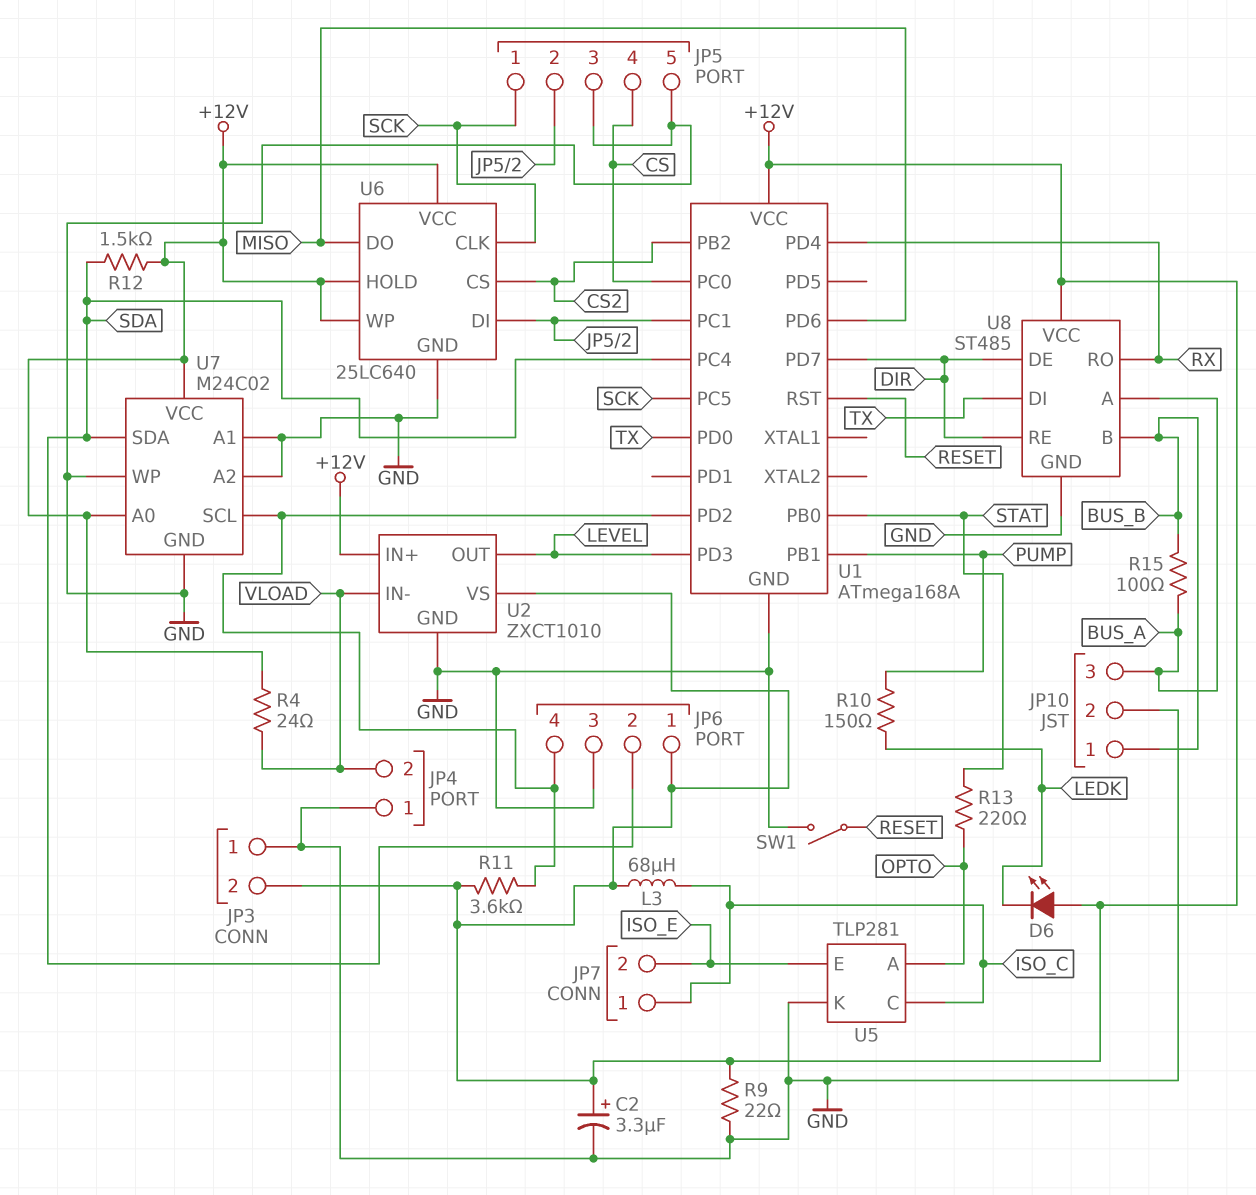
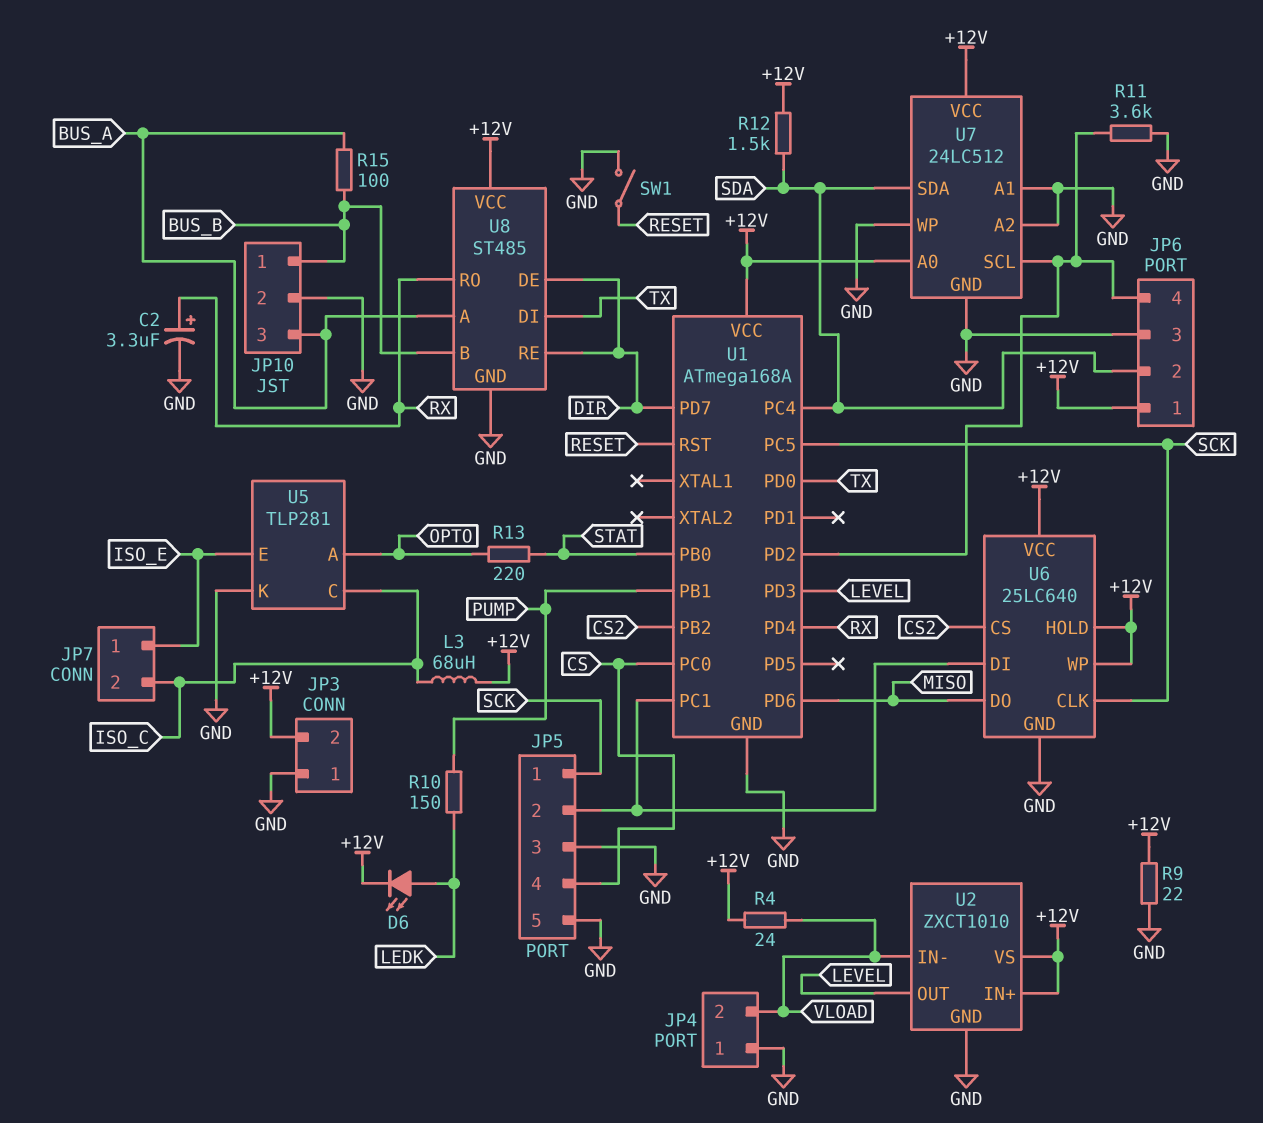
C2: 3.3uF (plus +12V, minus GND) -> 3.3uF (plus RX, minus GND)
D6: LED (A +12V, K LEDK) -> LED (A LEDK, K +12V)
JP7 pin 1: ISO_C -> ISO_E
JP7 pin 2: ISO_E -> ISO_C
R11: 3.6k (+12V, JP6/4) -> 3.6k (GND, JP6/4)
U7: M24C02 -> 24LC512

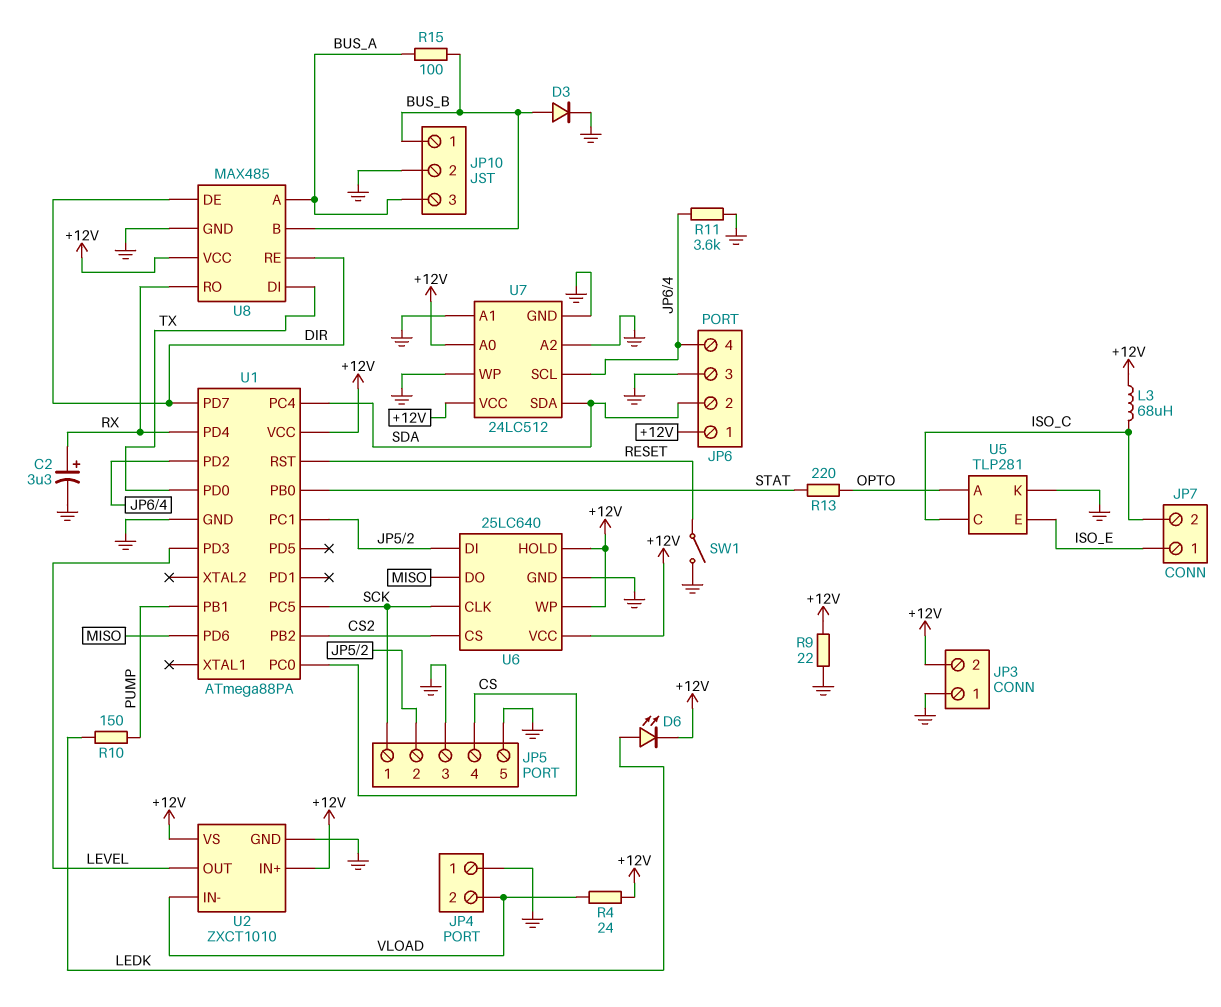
D3: none -> diode (A BUS_B, K GND)
R12: 1.5k (+12V, SDA) -> none
U1: ATmega168A -> ATmega88PA
U8: ST485 -> MAX485

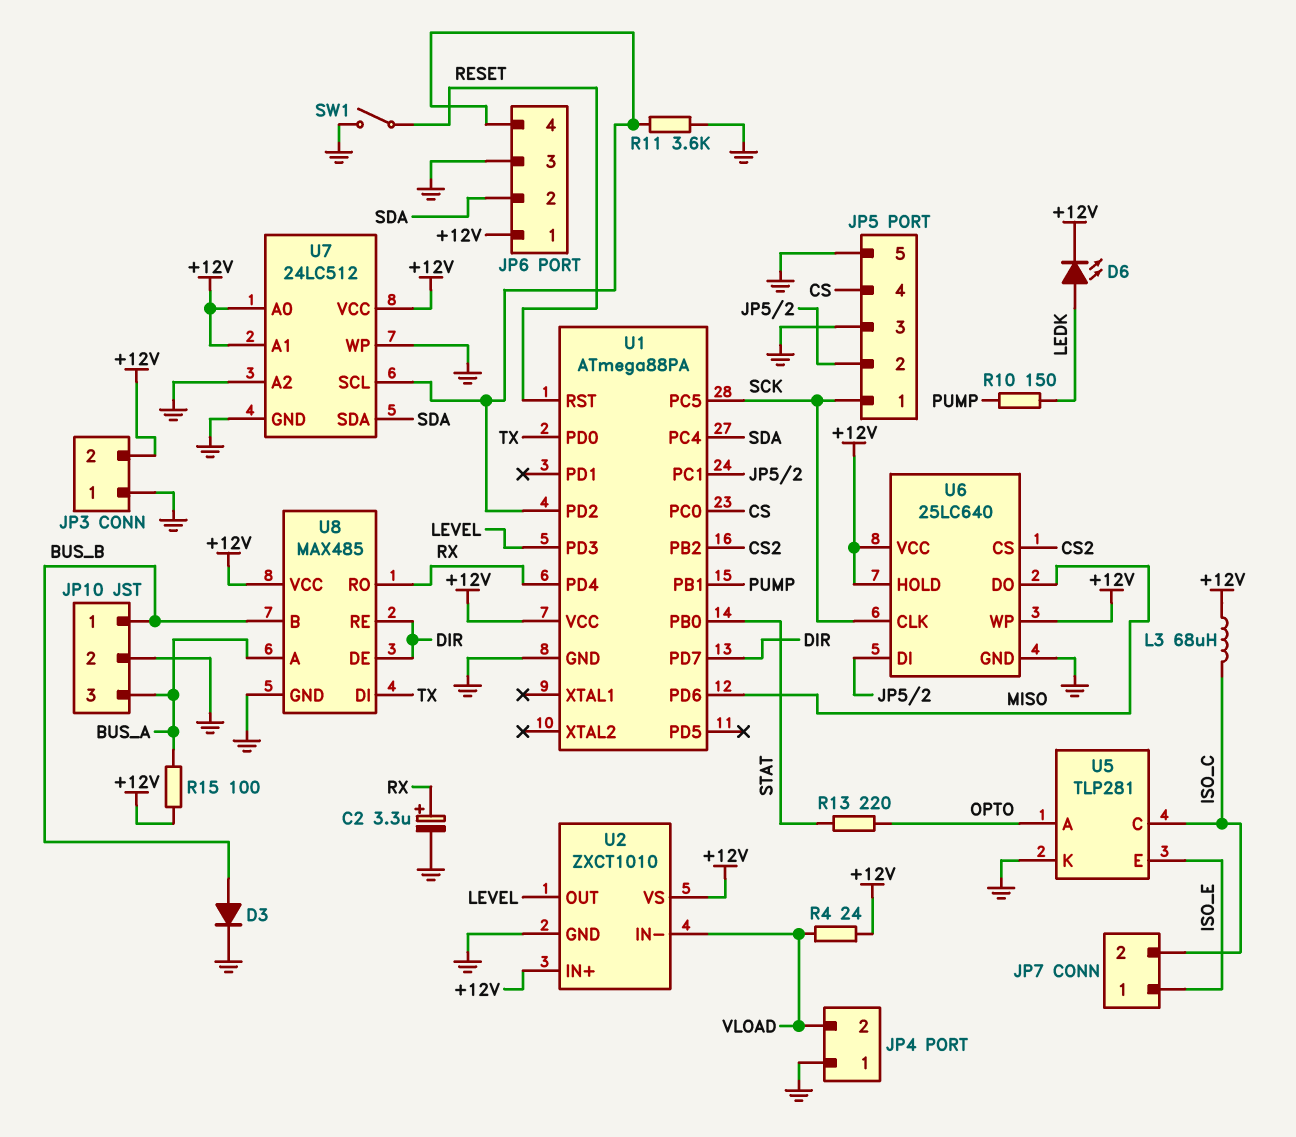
R9: 22 (+12V, GND) -> none
R15: 100 (BUS_A, BUS_B) -> 100 (+12V, BUS_A)
U7 pin A1: GND -> +12V

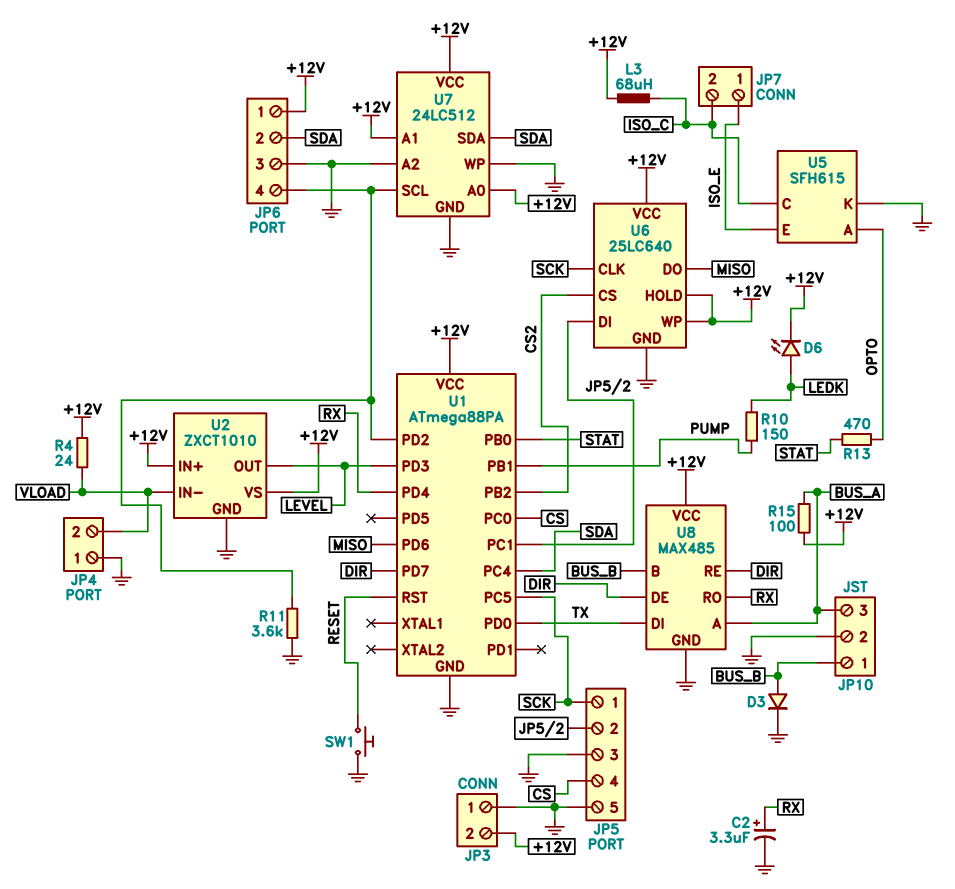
R13: 220 (OPTO, STAT) -> 470 (OPTO, STAT)
SW1: switch (GND, RESET) -> button (GND, RESET)
U5: TLP281 -> SFH615

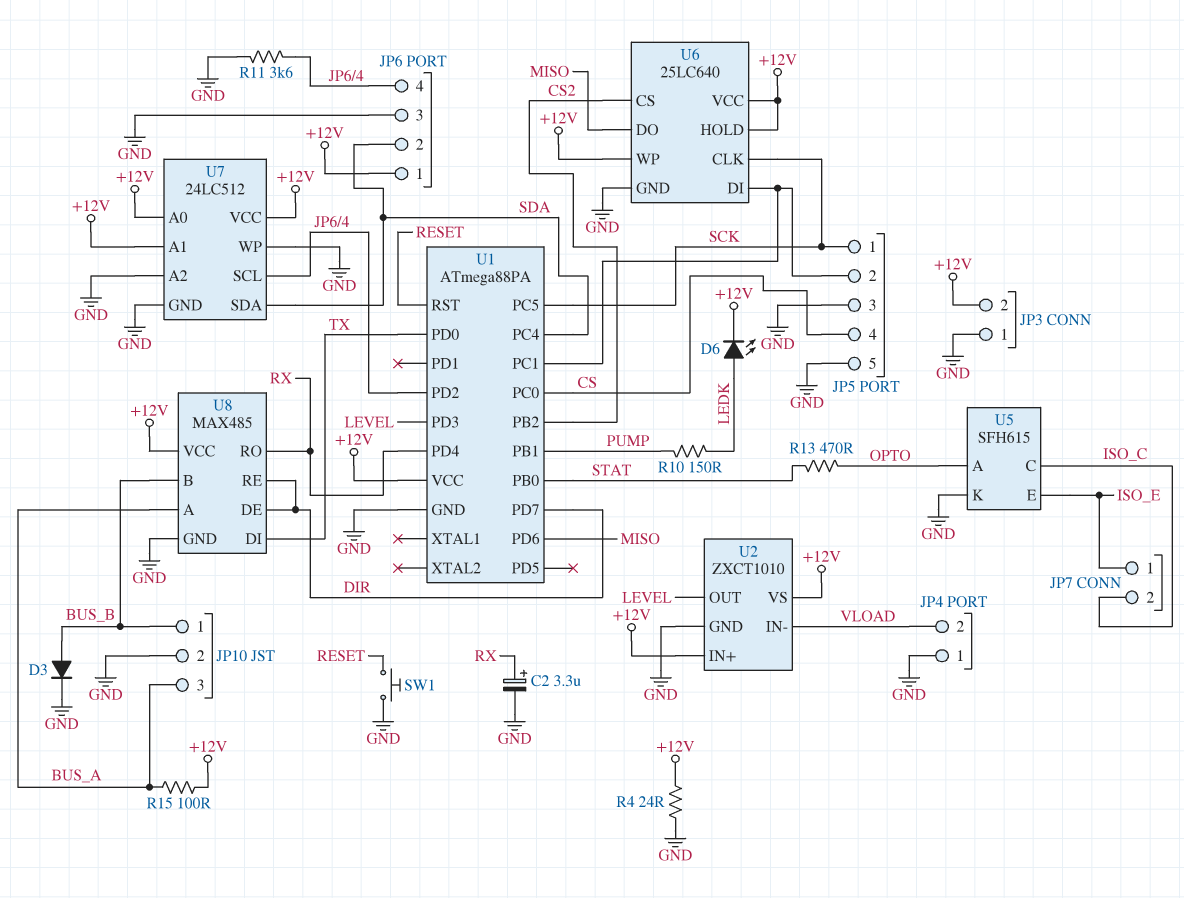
L3: 68uH (+12V, ISO_C) -> none
R4: 24 (+12V, VLOAD) -> 24 (+12V, GND)

